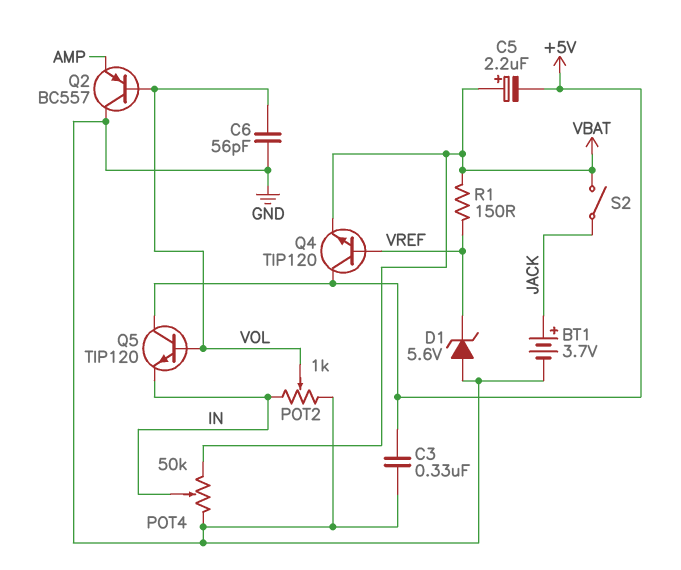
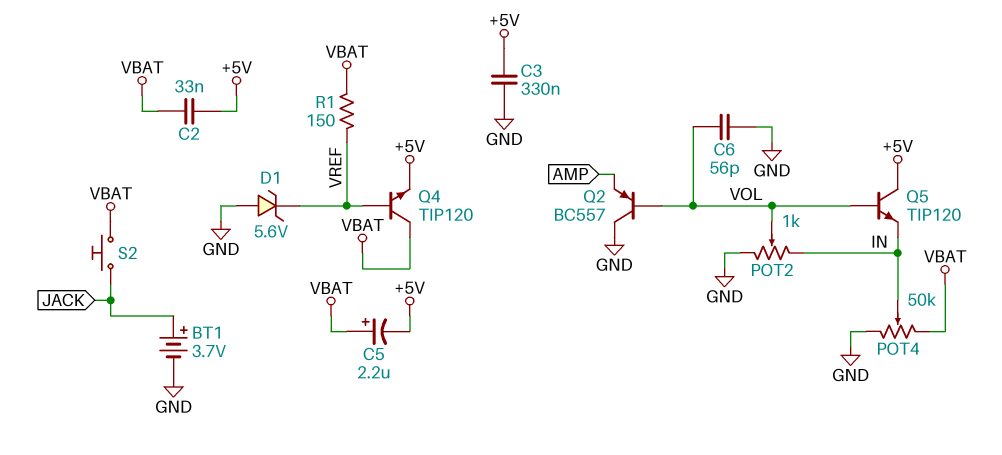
C2: none -> 33nF (+5V, VBAT)
Q4: NPN TIP120 (B VREF, C +5V, E VBAT) -> NPN TIP120 (B VREF, C VBAT, E +5V)
S2: switch (JACK, VBAT) -> button (JACK, VBAT)

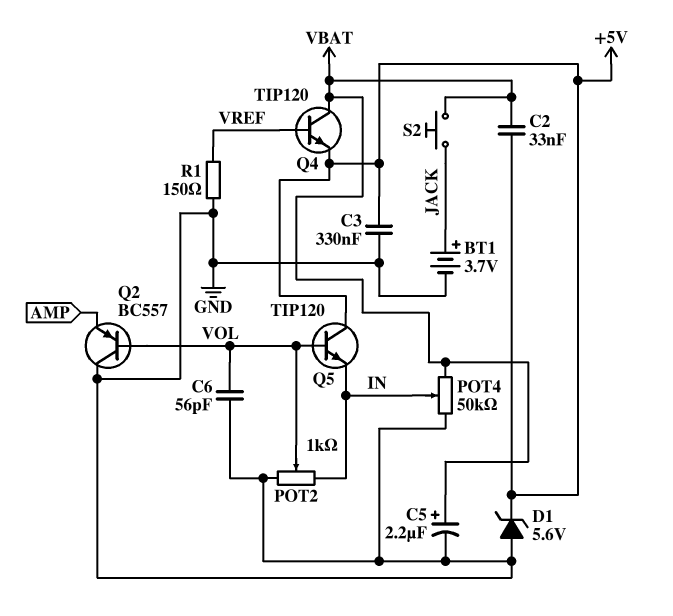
C5: 2.2uF (plus VBAT, minus +5V) -> 2.2uF (plus VBAT, minus GND)
D1: zener 5.6V (A GND, K VREF) -> zener 5.6V (A GND, K +5V)
R1: 150 (VBAT, VREF) -> 150 (GND, VREF)

